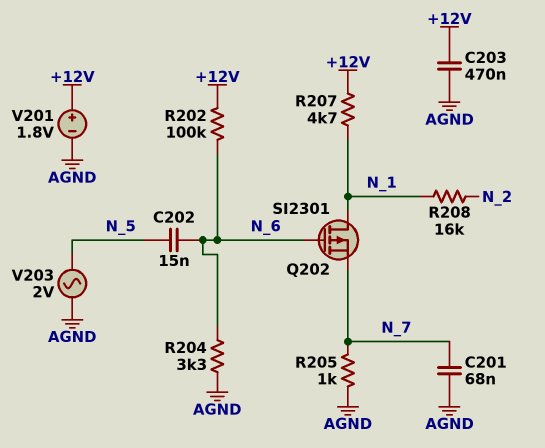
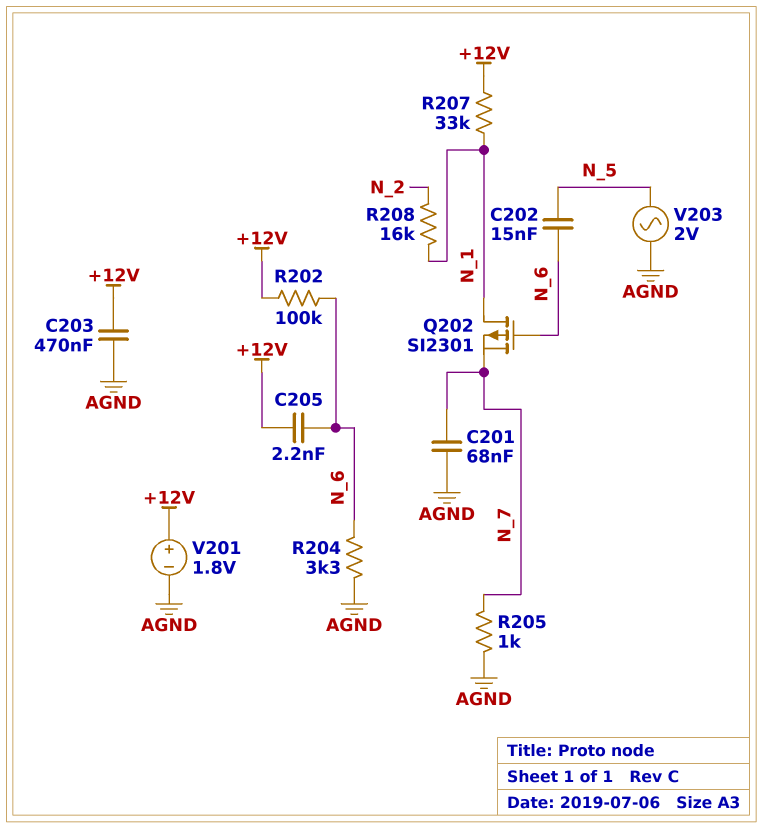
C205: none -> 2.2nF (+12V, N_6)
R207: 4.7k (+12V, N_1) -> 33k (+12V, N_1)

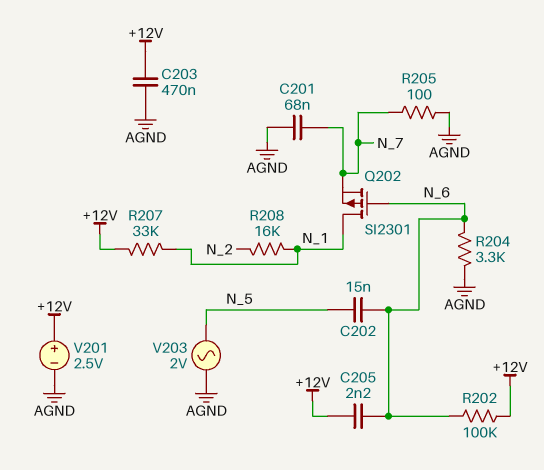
R205: 1k (AGND, N_7) -> 100 (AGND, N_7)
V201: 1.8V (plus +12V, minus AGND) -> 2.5V (plus +12V, minus AGND)

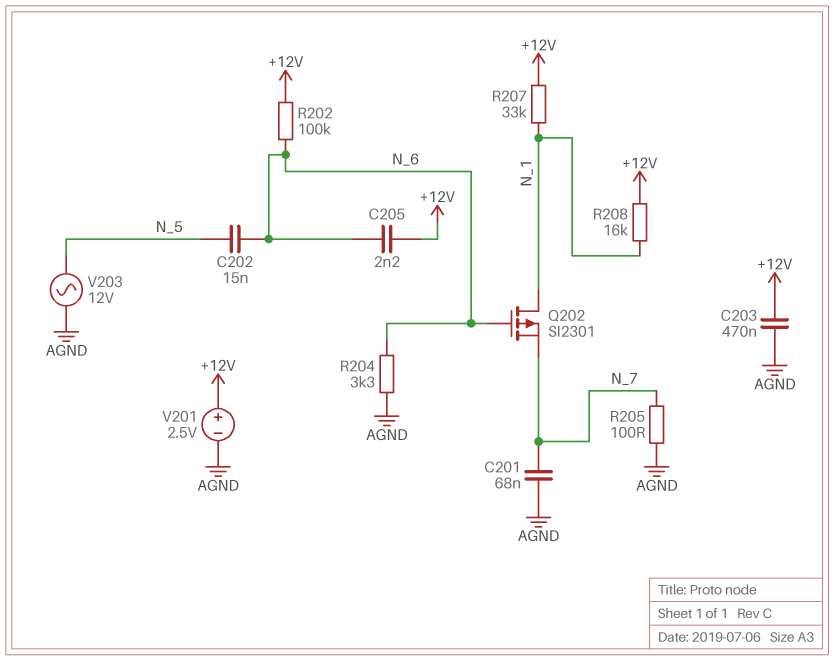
R208: 16k (N_1, N_2) -> 16k (+12V, N_1)
V203: AC 2V (AGND, N_5) -> AC 12V (AGND, N_5)

